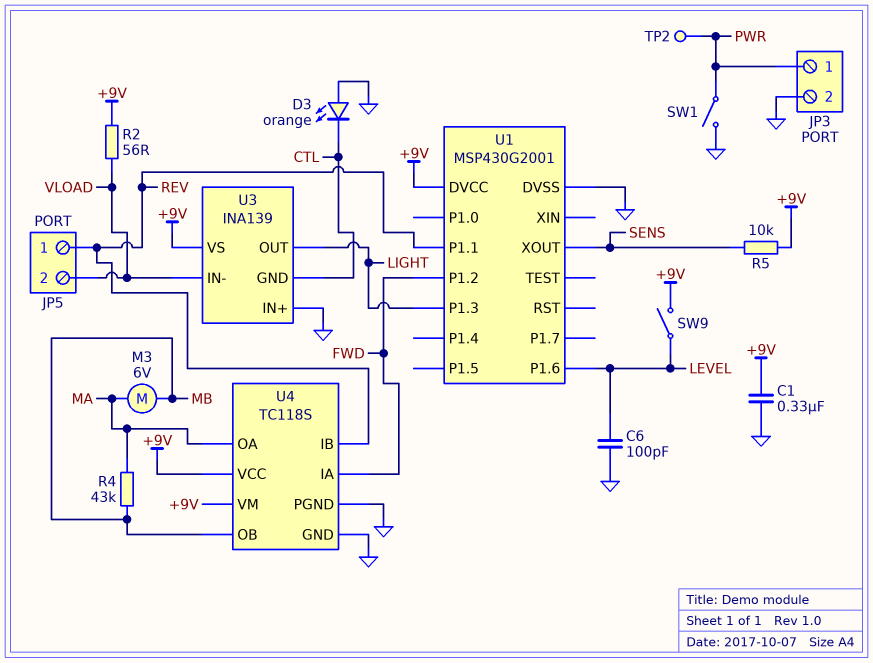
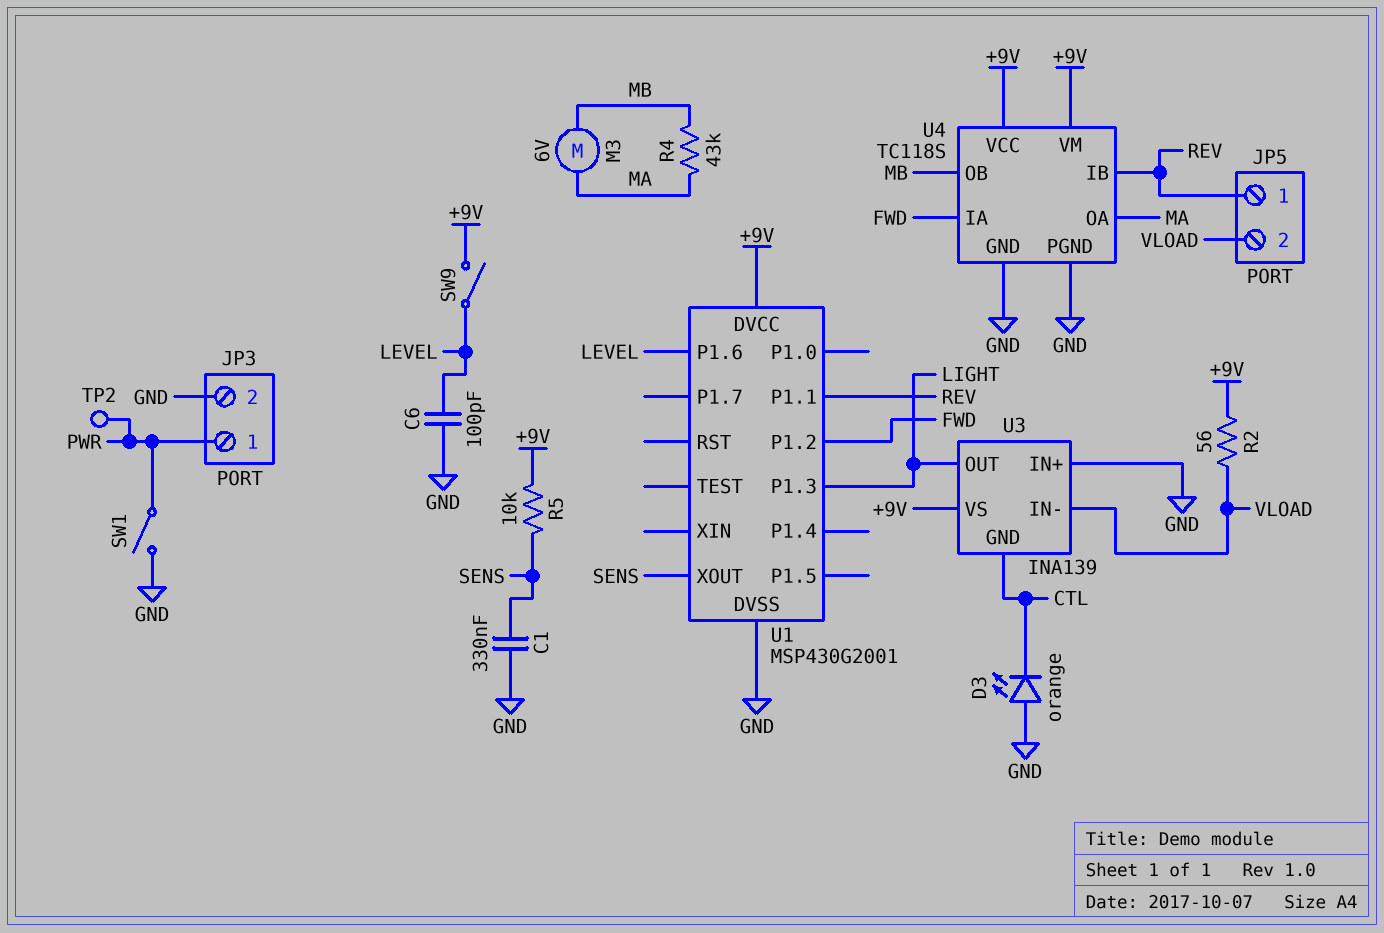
C1: 330nF (+9V, GND) -> 330nF (GND, SENS)

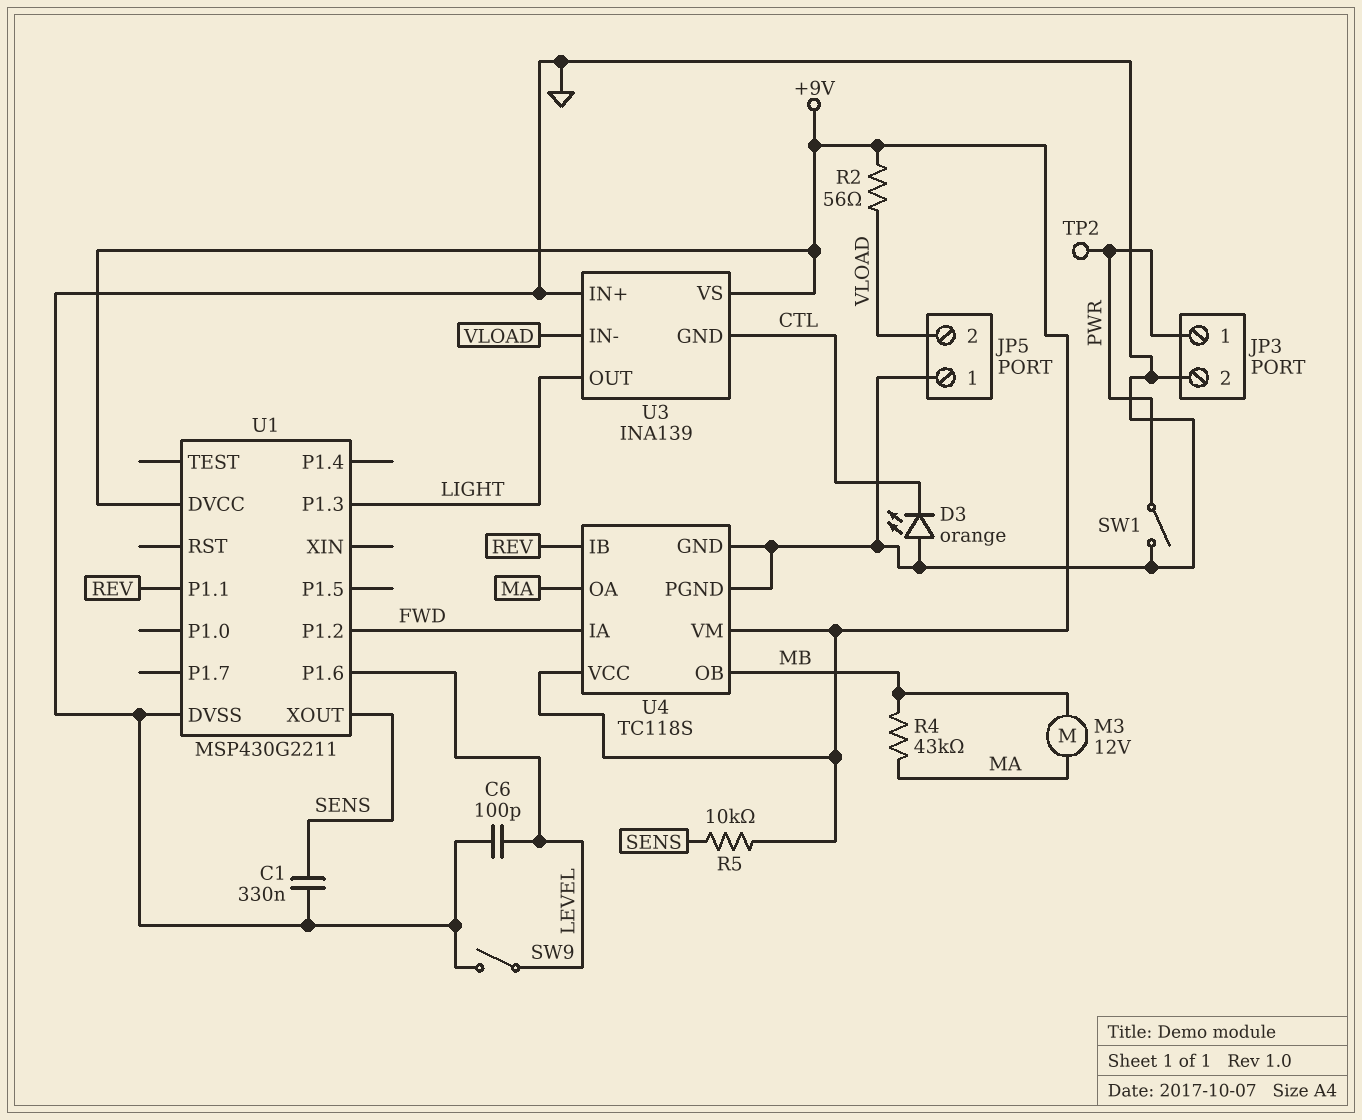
JP5 pin 1: REV -> GND
M3: motor 6V (MA, MB) -> motor 12V (MA, MB)
SW9: switch (+9V, LEVEL) -> switch (GND, LEVEL)
U1: MSP430G2001 -> MSP430G2211

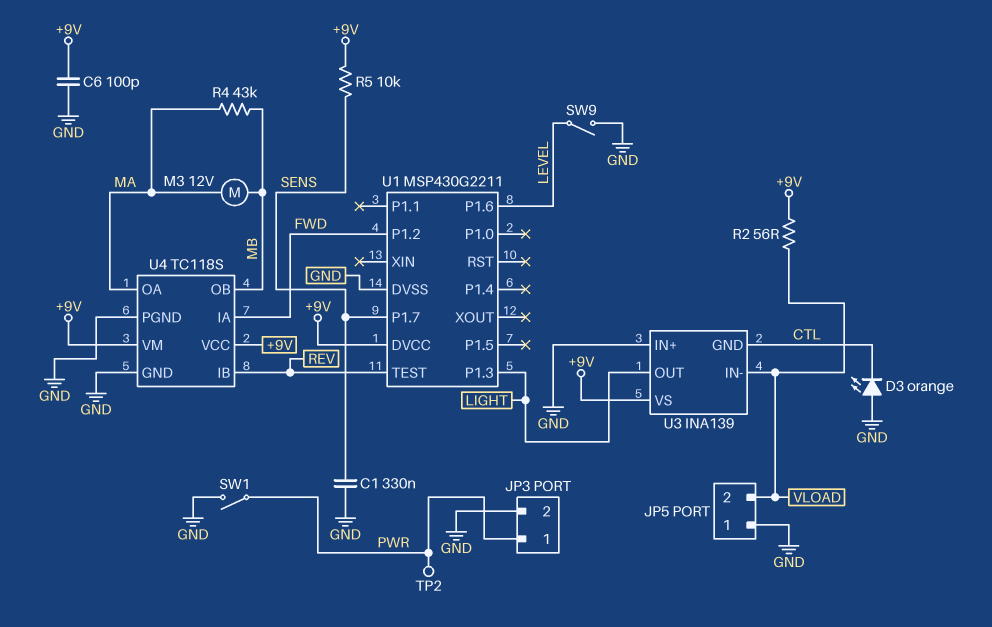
C6: 100pF (GND, LEVEL) -> 100pF (+9V, GND)
U1 pin P1.1: REV -> none
U1 pin P1.7: none -> SENS
U1 pin TEST: none -> REV
U1 pin XOUT: SENS -> none

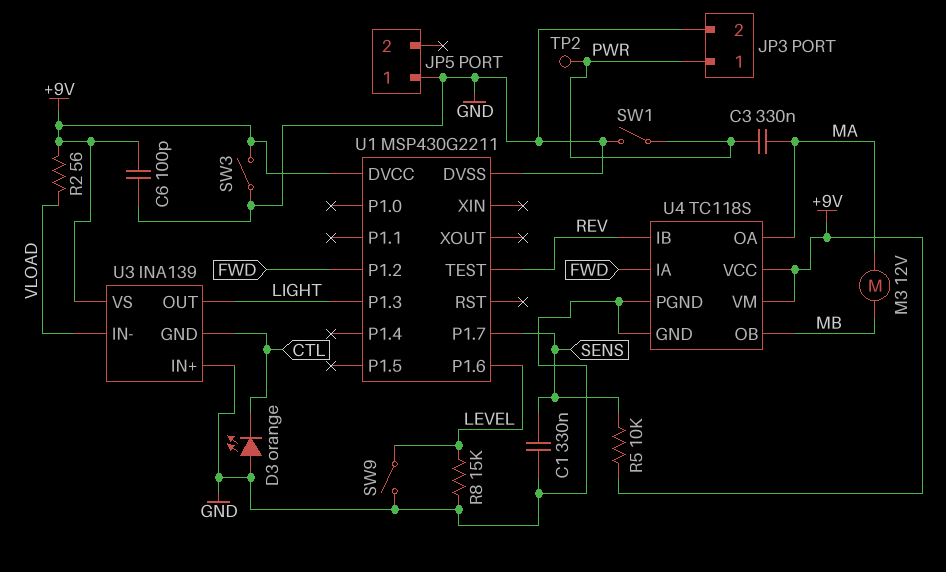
C3: none -> 330nF (MA, PWR)
JP5 pin 2: VLOAD -> none
R4: 43k (MA, MB) -> none
R8: none -> 15k (GND, LEVEL)
SW3: none -> switch (+9V, GND)

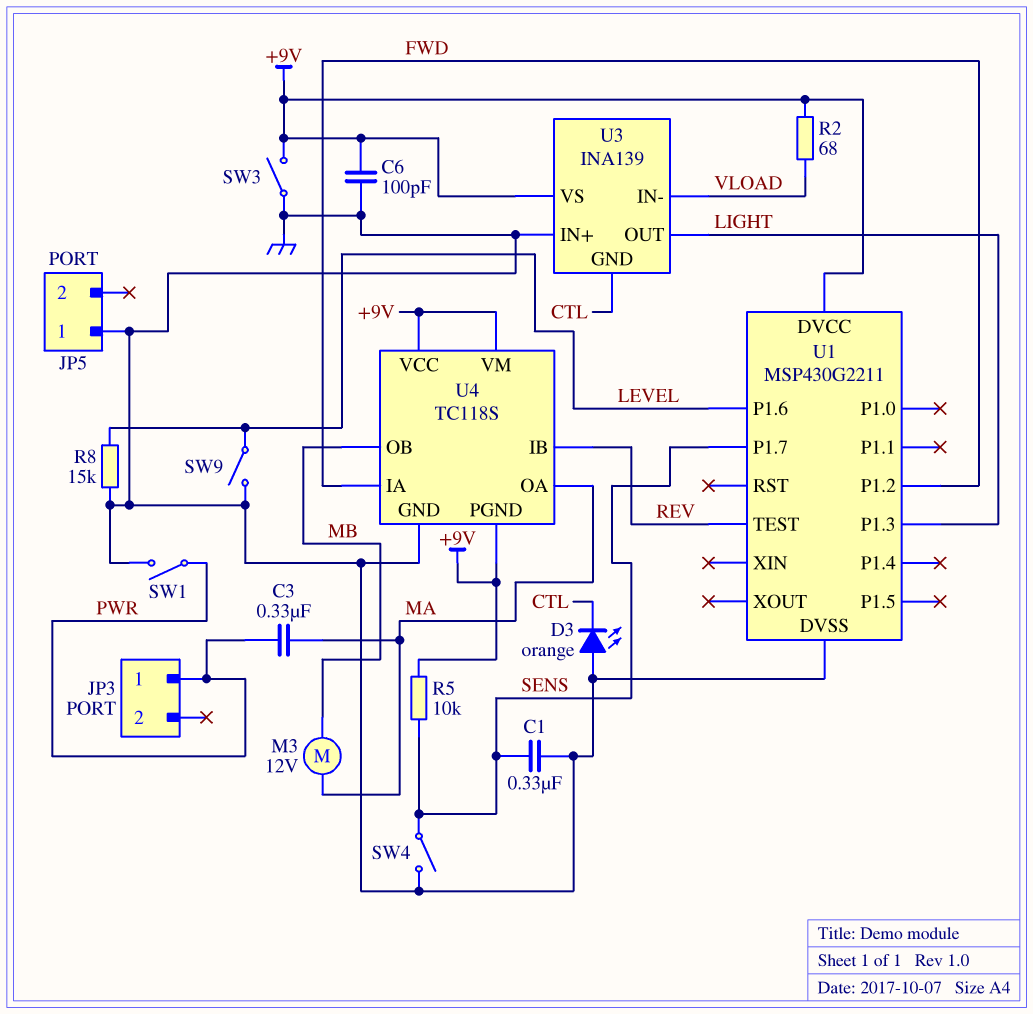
JP3 pin 2: GND -> none
R2: 56 (+9V, VLOAD) -> 68 (+9V, VLOAD)
SW4: none -> switch (GND, SENS)
TP2: test point (PWR) -> none
U4 pin PGND: GND -> +9V

